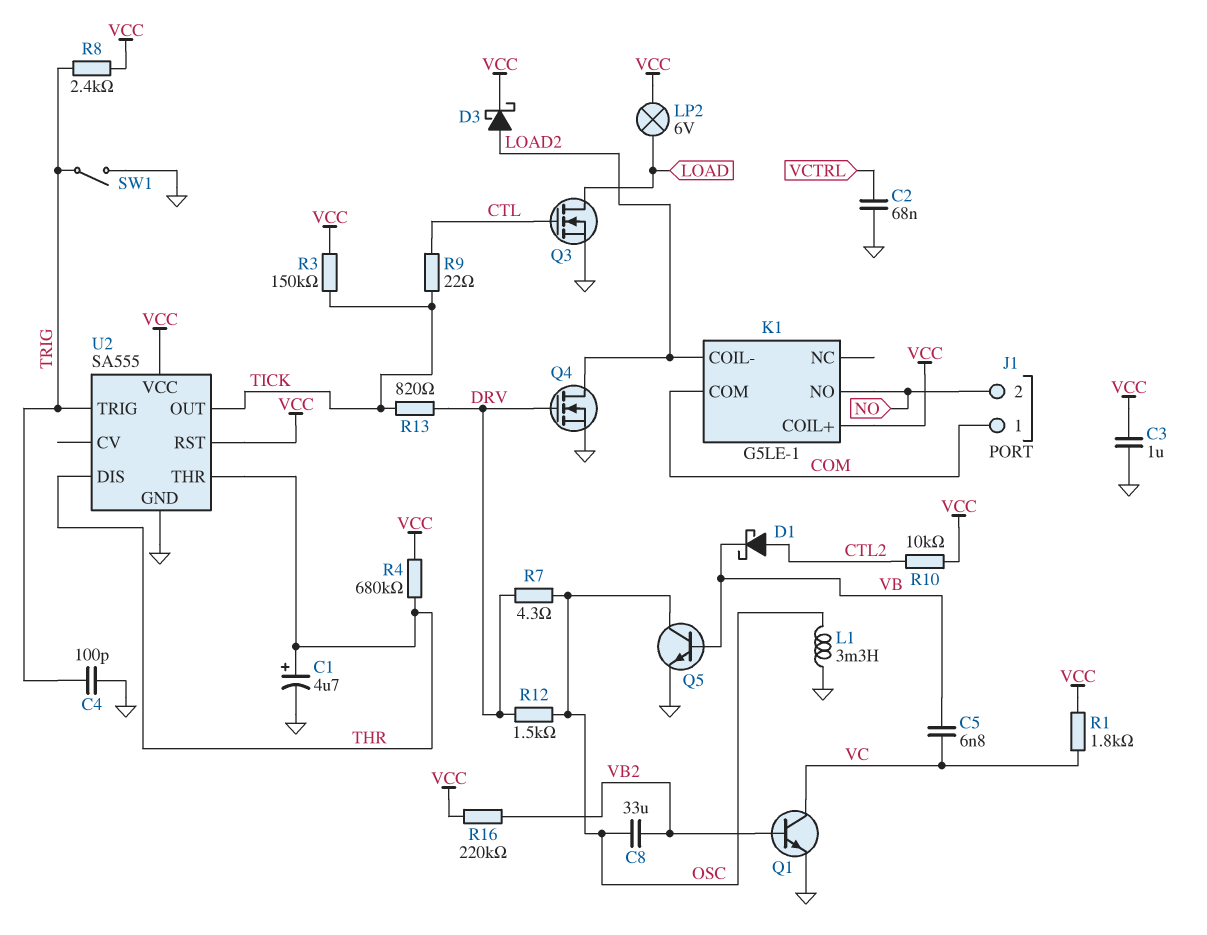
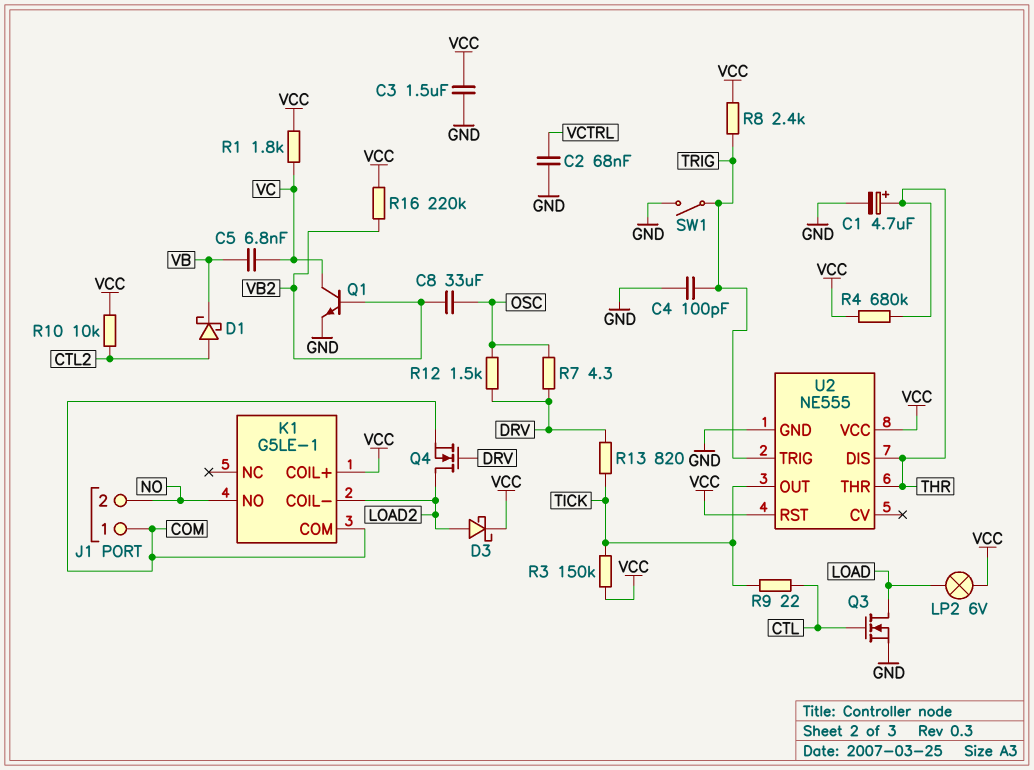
C3: 1uF (GND, VCC) -> 1.5uF (GND, VCC)
L1: 3.3mH (GND, OSC) -> none
Q4: NMOS (G DRV, D LOAD2, S GND) -> NMOS (G DRV, D LOAD2, S COM)
Q5: NPN (B VB, C OSC, E GND) -> none
U2: SA555 -> NE555

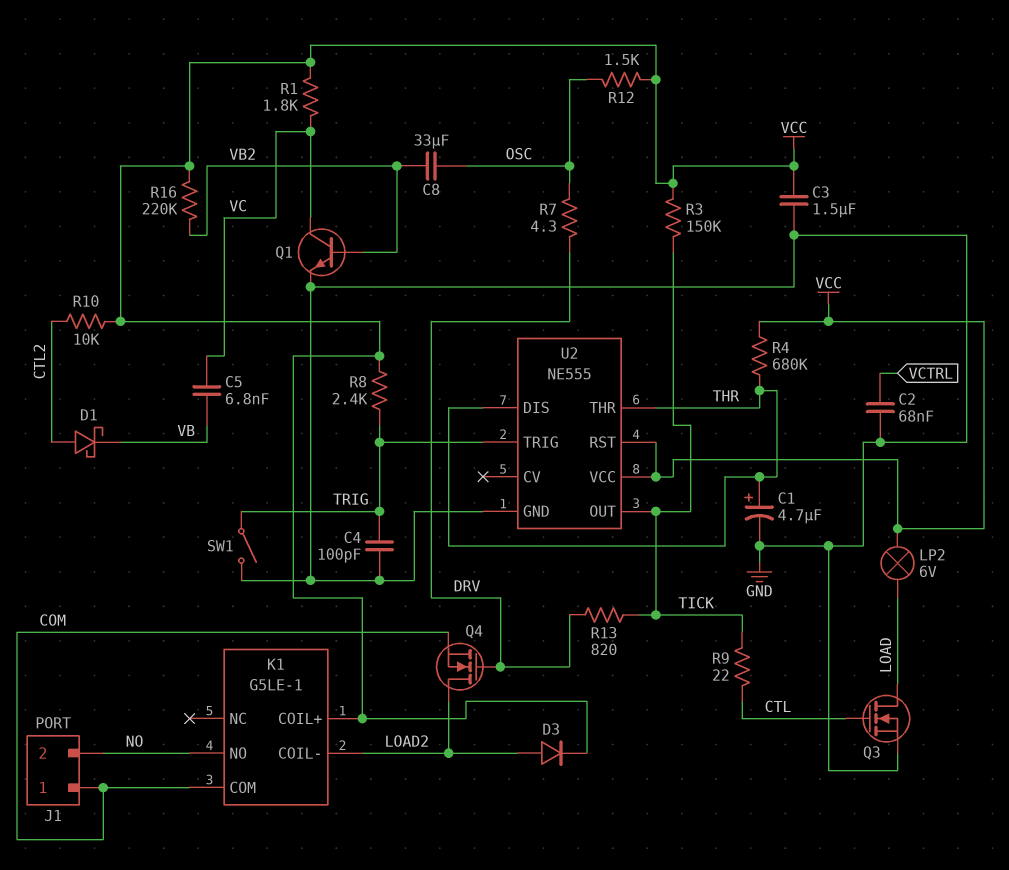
D3: schottky (A LOAD2, K VCC) -> diode (A LOAD2, K VCC)
R12: 1.5k (DRV, OSC) -> 1.5k (OSC, VCC)

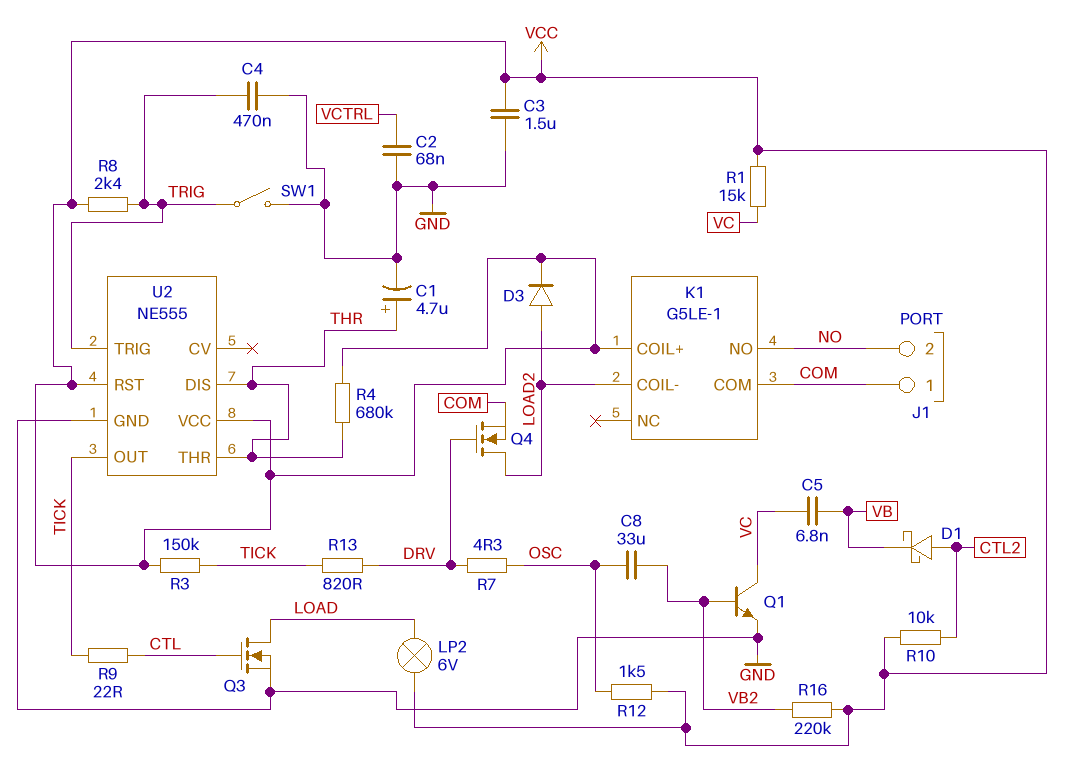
C4: 100pF (GND, TRIG) -> 470nF (GND, TRIG)
R1: 1.8k (VC, VCC) -> 15k (VC, VCC)

